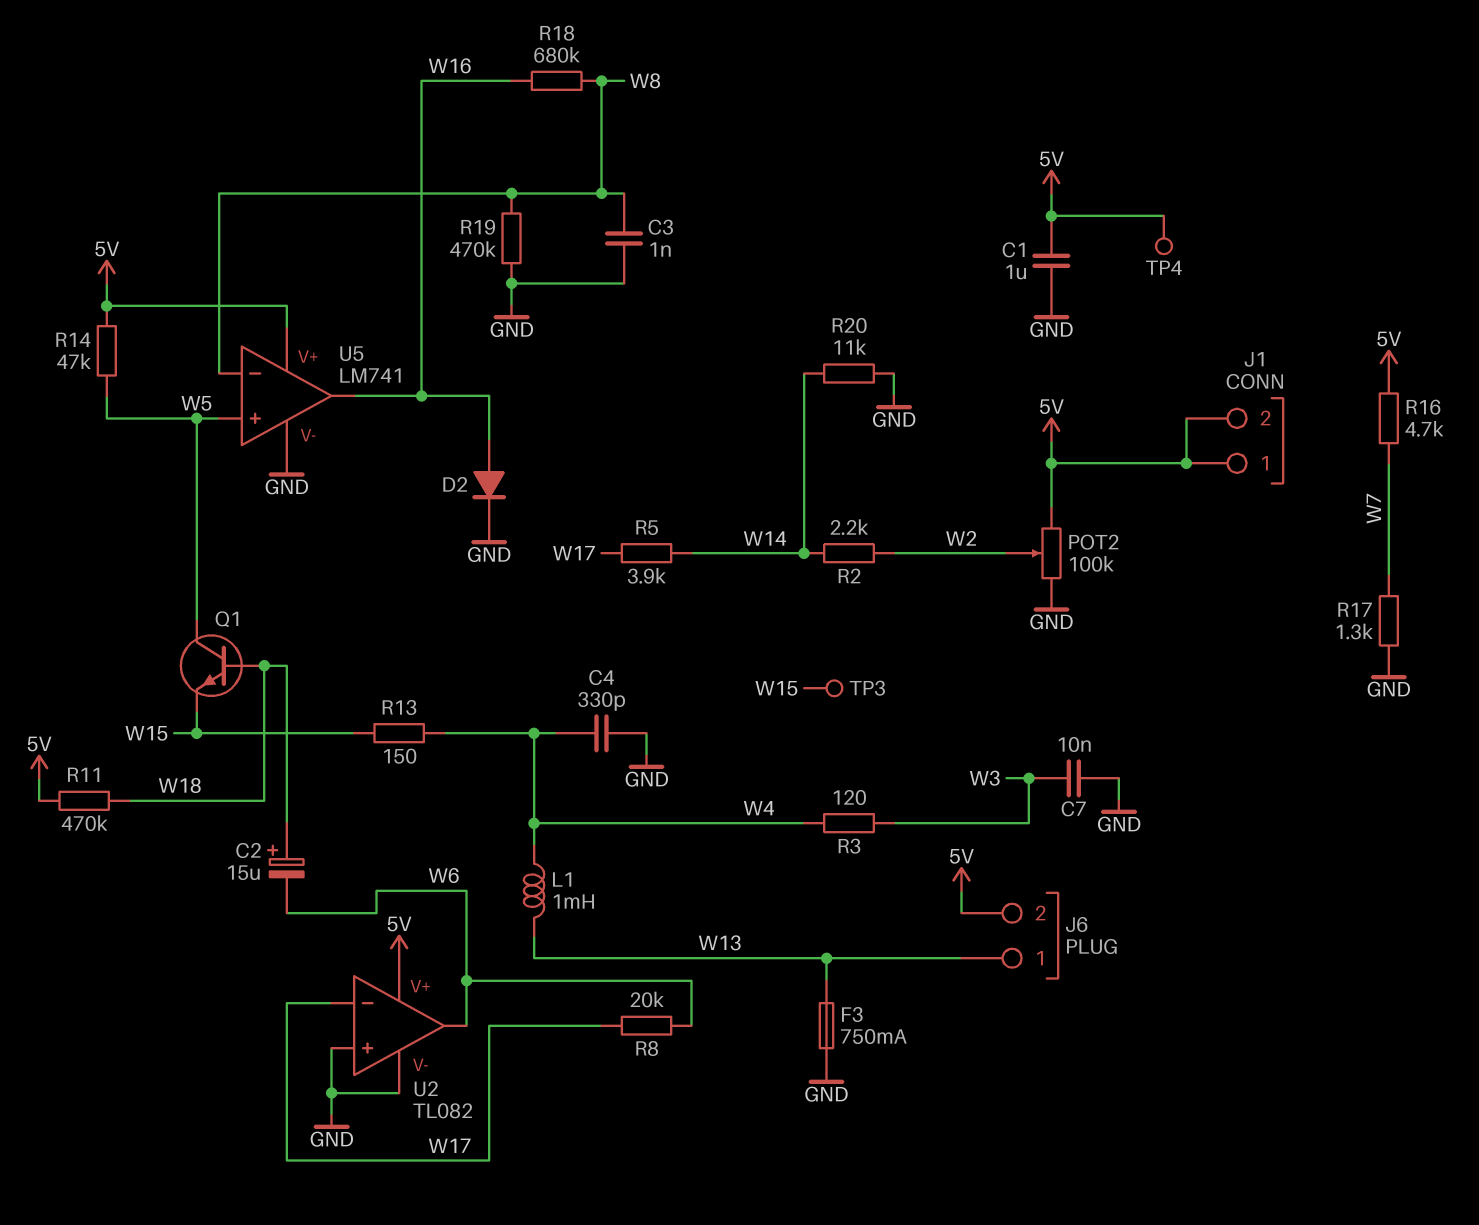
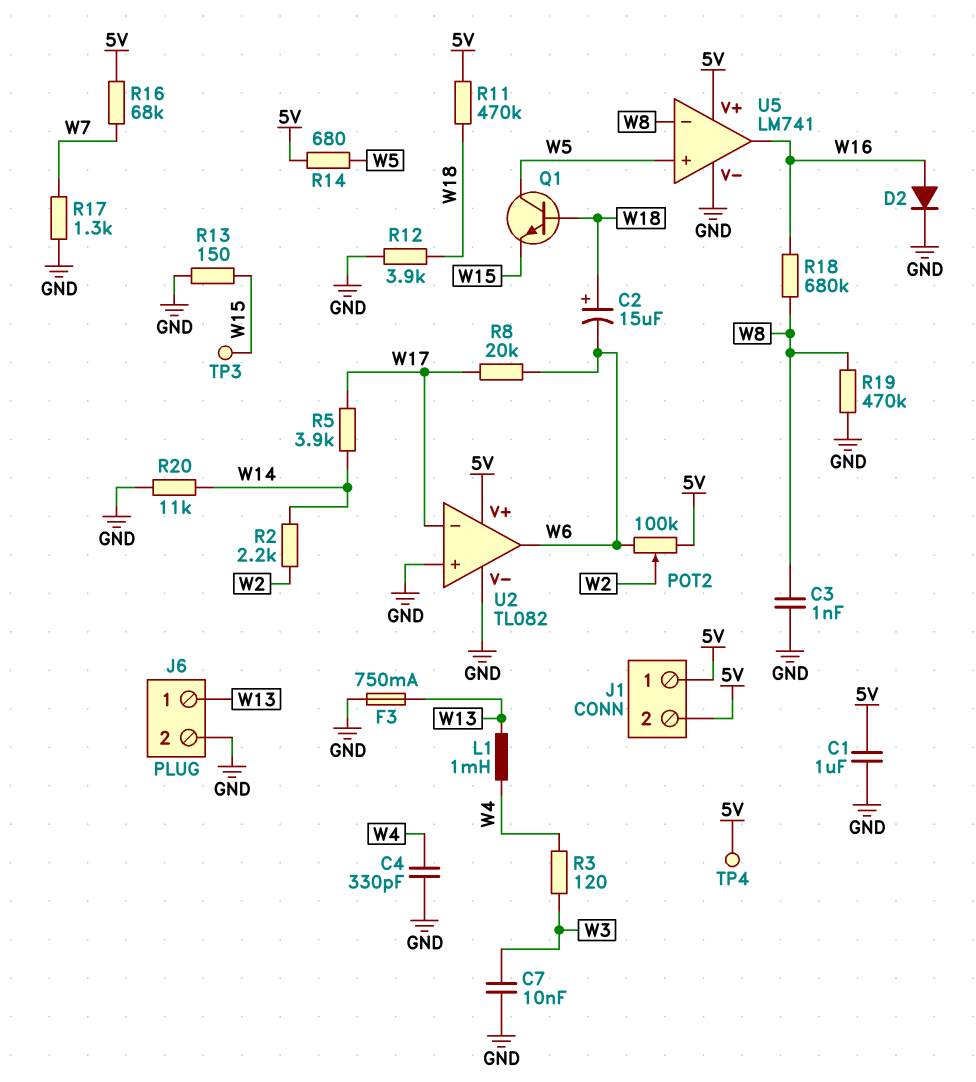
J6 pin 2: 5V -> GND
POT2: 100k (5V, GND, wiper W2) -> 100k (5V, W6, wiper W2)
R12: none -> 3.9k (GND, W18)
R13: 150 (W4, W15) -> 150 (GND, W15)
R14: 47k (5V, W5) -> 680 (5V, W5)
R16: 4.7k (5V, W7) -> 68k (5V, W7)

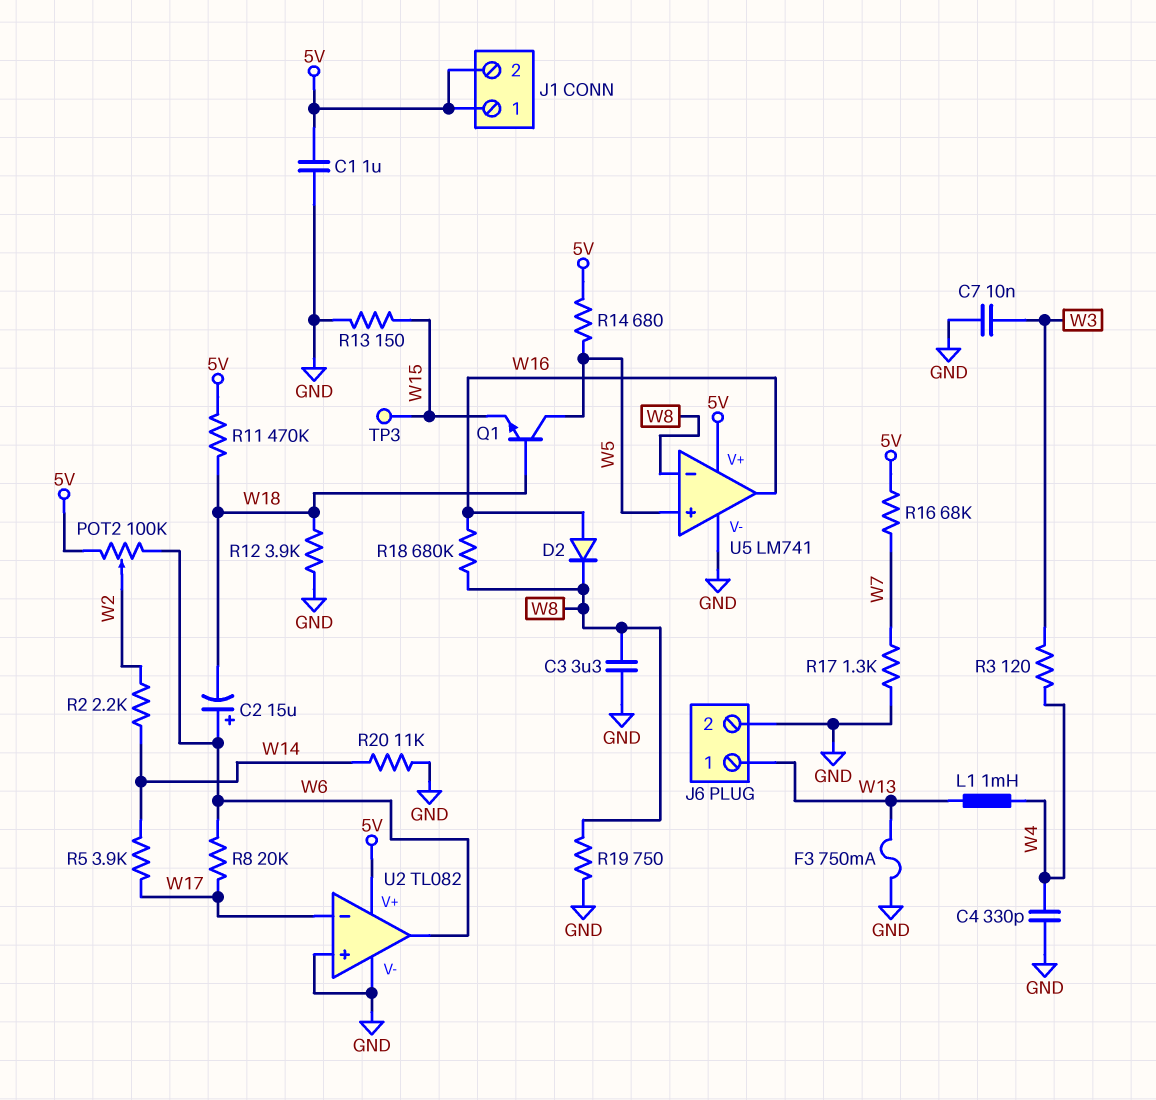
C2: 15uF (plus W18, minus W6) -> 15uF (plus W6, minus W18)
C3: 1nF (GND, W8) -> 3.3uF (GND, W8)
D2: diode (A W16, K GND) -> diode (A W16, K W8)
R19: 470k (GND, W8) -> 750 (GND, W8)
TP4: test point (5V) -> none

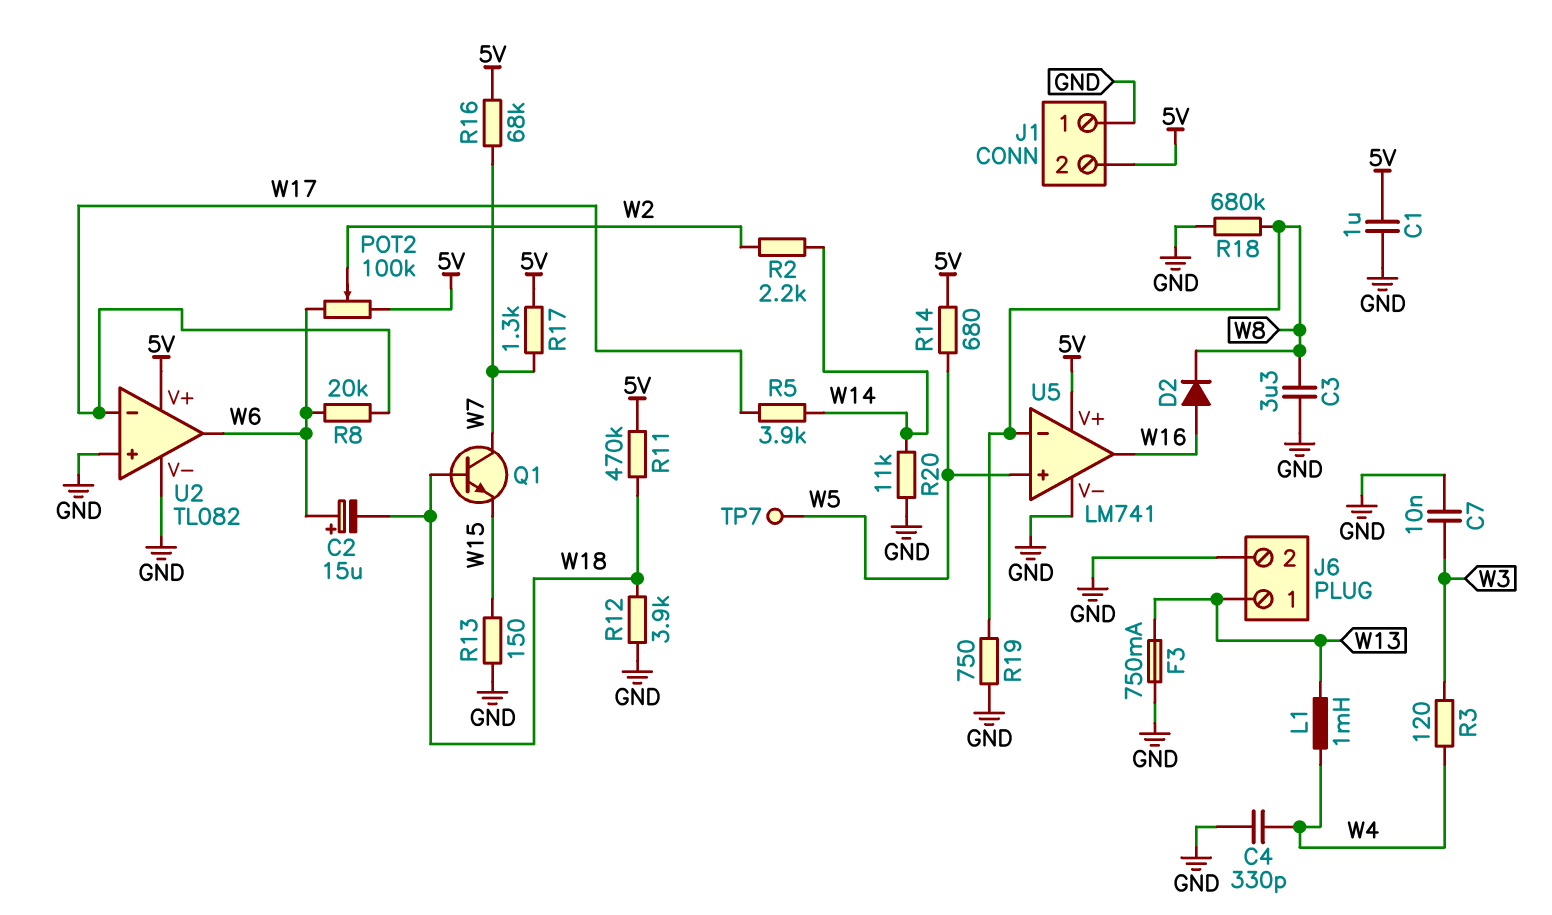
J1 pin 1: 5V -> GND
Q1: NPN (B W18, C W5, E W15) -> NPN (B W18, C W7, E W15)
R17: 1.3k (GND, W7) -> 1.3k (5V, W7)
R18: 680k (W8, W16) -> 680k (GND, W8)
TP3: test point (W15) -> none
TP7: none -> test point (W5)

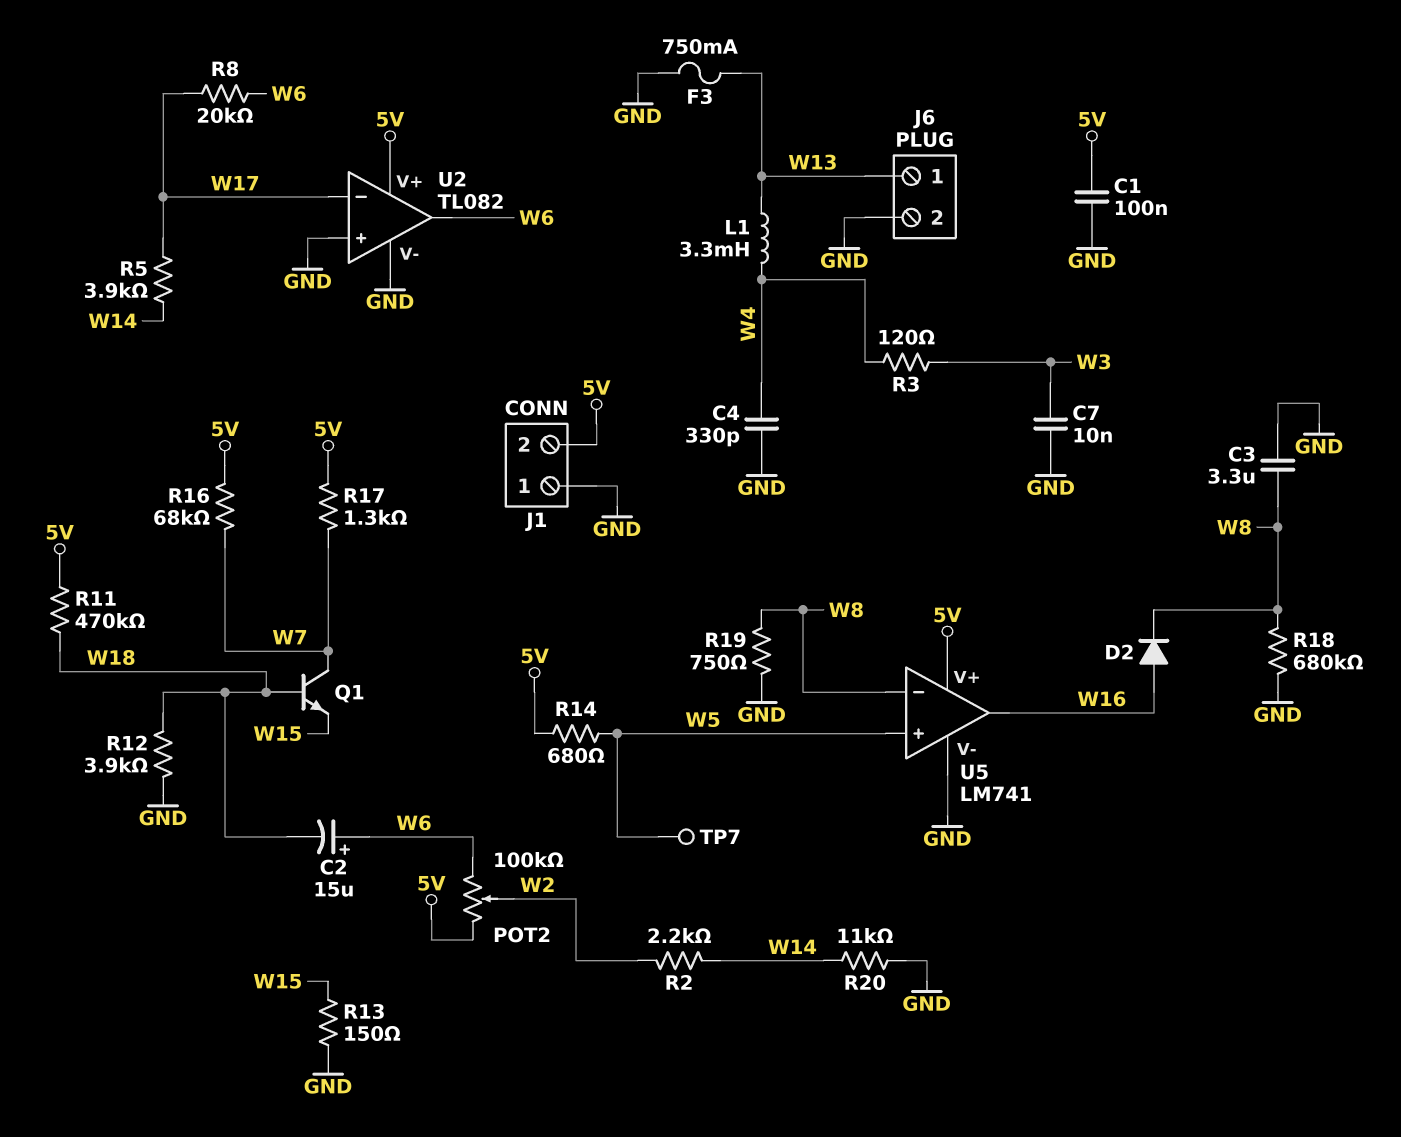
C1: 1uF (5V, GND) -> 100nF (5V, GND)
L1: 1mH (W4, W13) -> 3.3mH (W4, W13)

